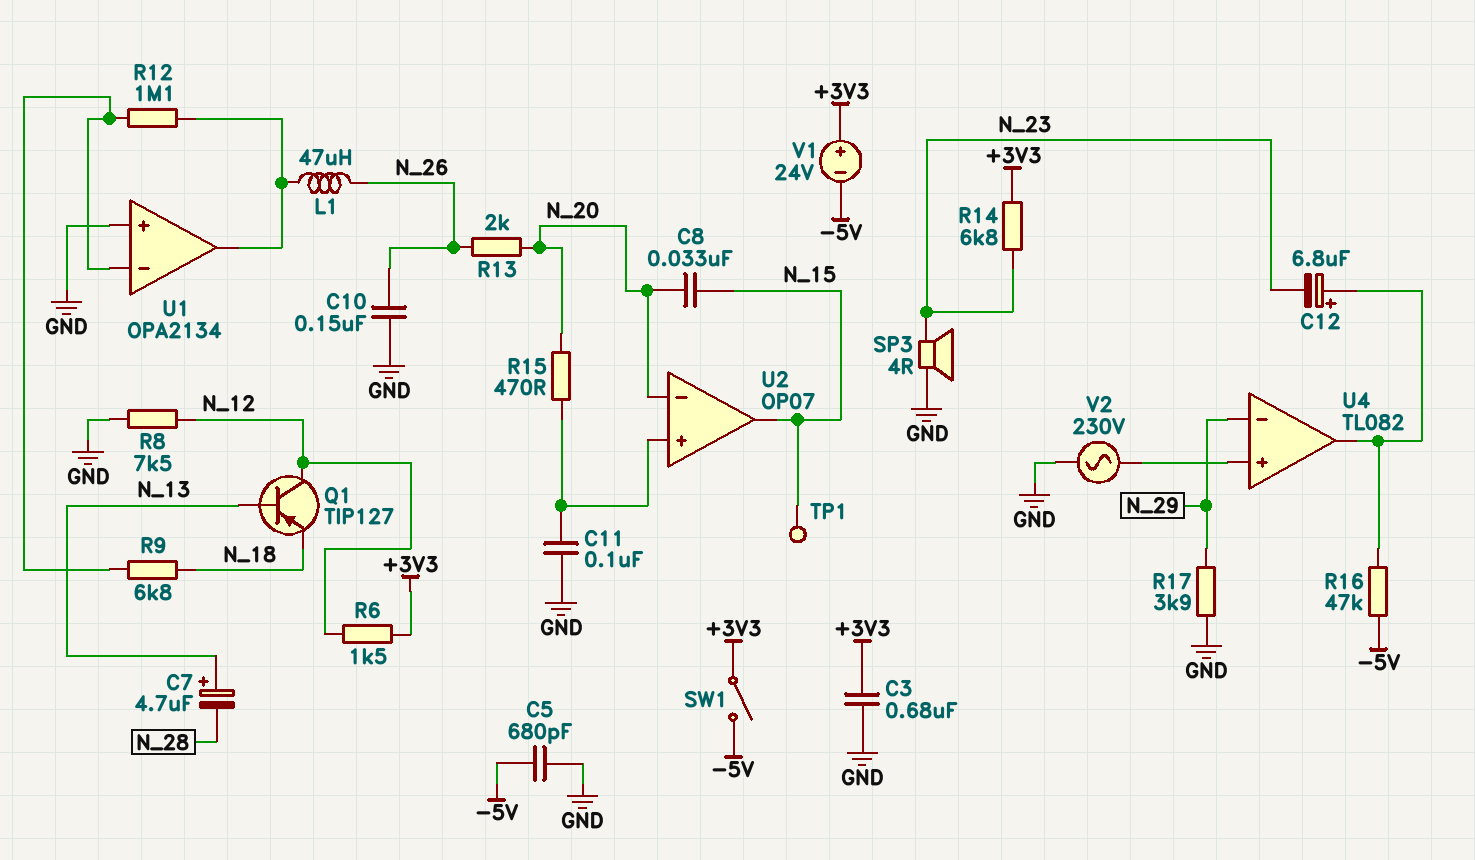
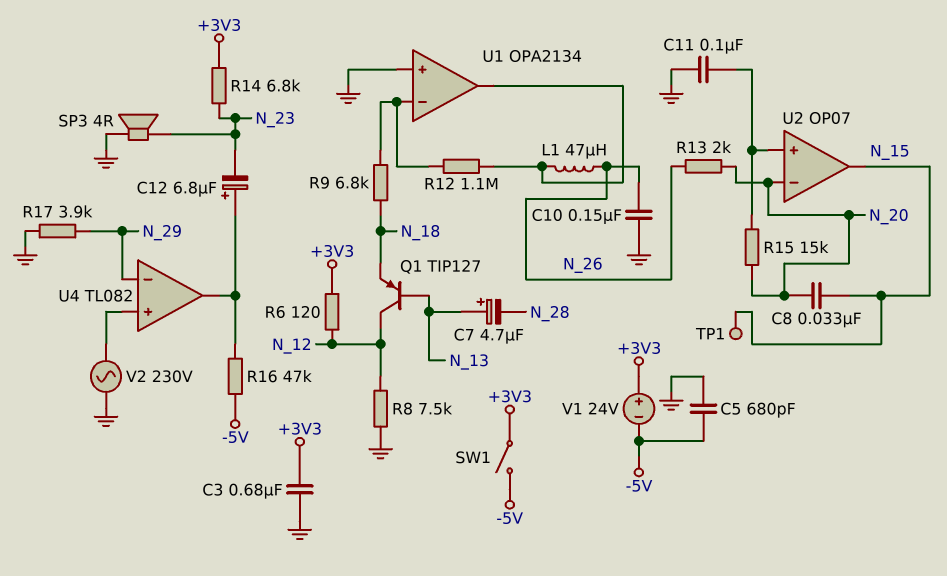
R6: 1.5k (+3V3, N_12) -> 120 (+3V3, N_12)
R15: 470 (N_20, U2/in+) -> 15k (N_20, U2/in+)

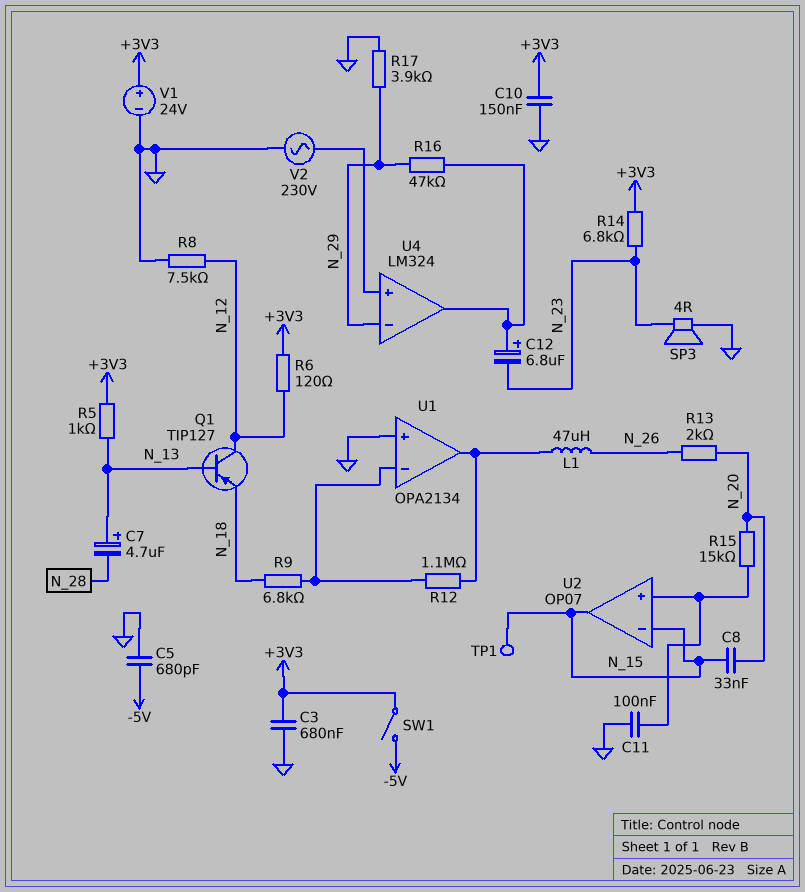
C10: 150nF (GND, N_26) -> 150nF (+3V3, GND)
R5: none -> 1k (+3V3, N_13)
R16: 47k (-5V, U4/out) -> 47k (N_29, U4/out)
U2 pin in-: N_20 -> N_15
U4: TL082 -> LM324
V1: 24V (plus +3V3, minus -5V) -> 24V (plus +3V3, minus GND)

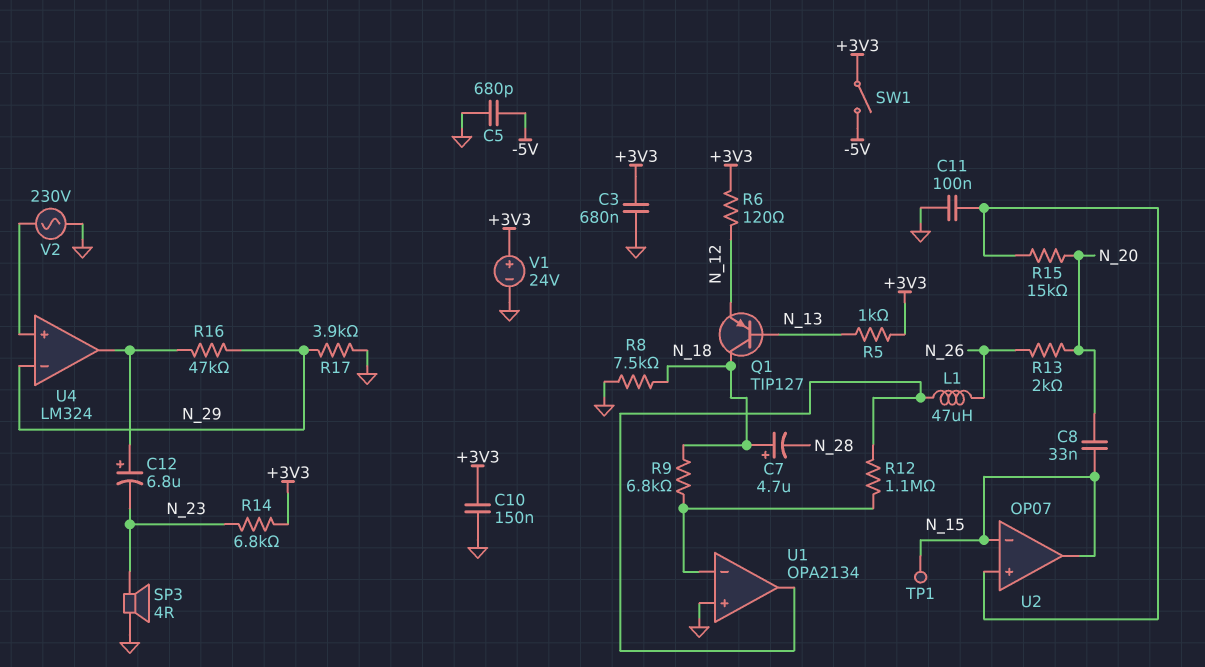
C7: 4.7uF (plus N_13, minus N_28) -> 4.7uF (plus N_18, minus N_28)
Q1: PNP TIP127 (B N_13, C N_12, E N_18) -> PNP TIP127 (B N_13, C N_18, E N_12)
R8: 7.5k (GND, N_12) -> 7.5k (GND, N_18)

